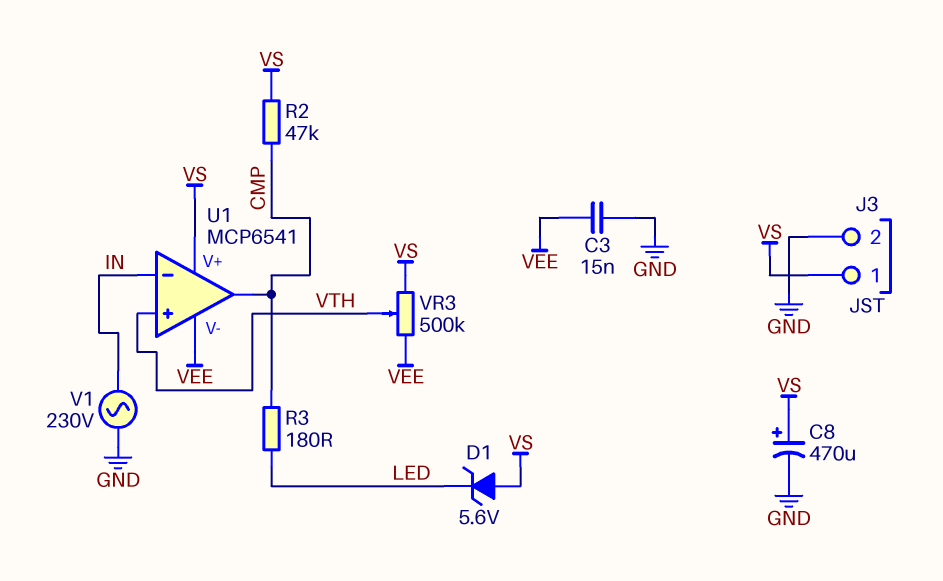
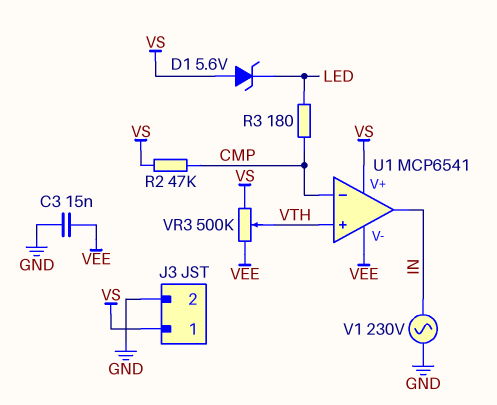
C8: 470uF (plus VS, minus GND) -> none
U1 pin in-: IN -> CMP
U1 pin out: CMP -> IN

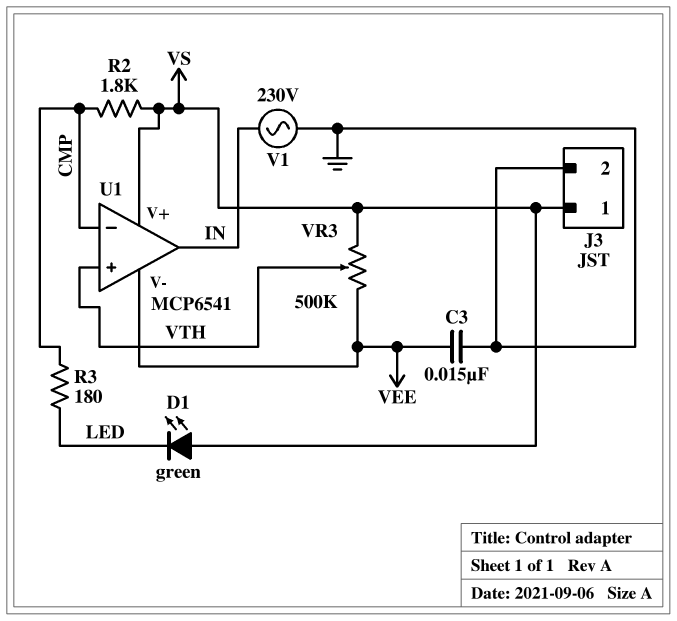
D1: zener 5.6V (A VS, K LED) -> LED green (A VS, K LED)
R2: 47k (CMP, VS) -> 1.8k (CMP, VS)

